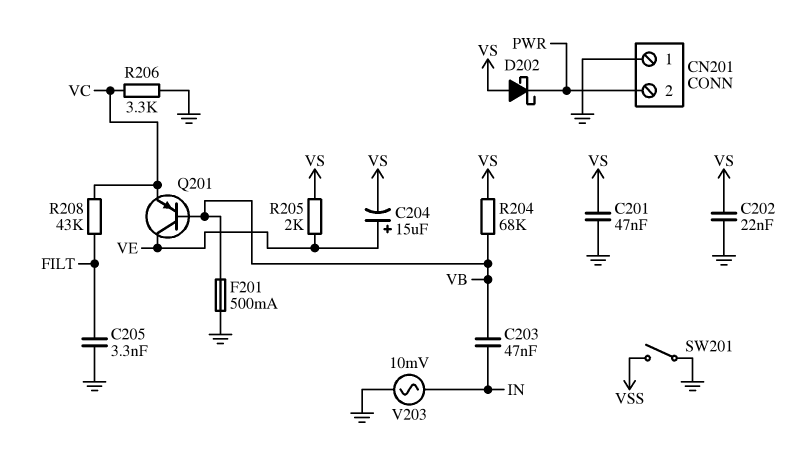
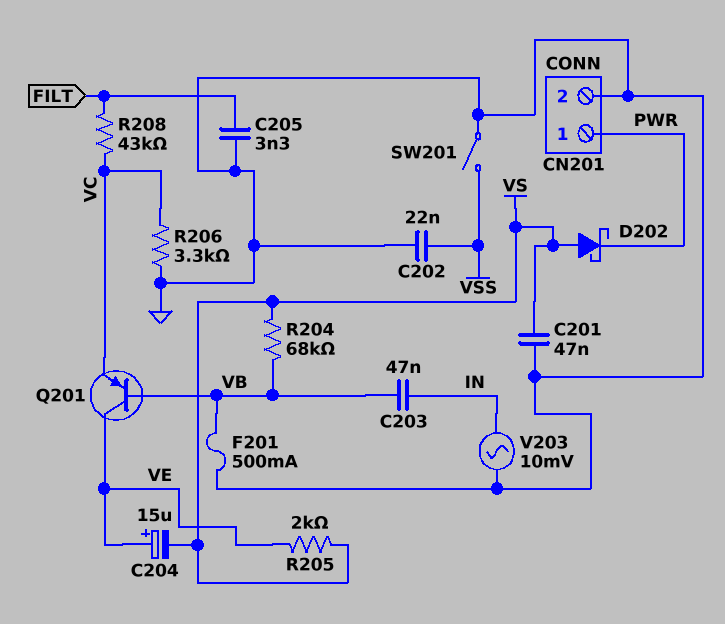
C202: 22nF (GND, VS) -> 22nF (GND, VSS)
CN201 pin 1: GND -> PWR
CN201 pin 2: PWR -> GND

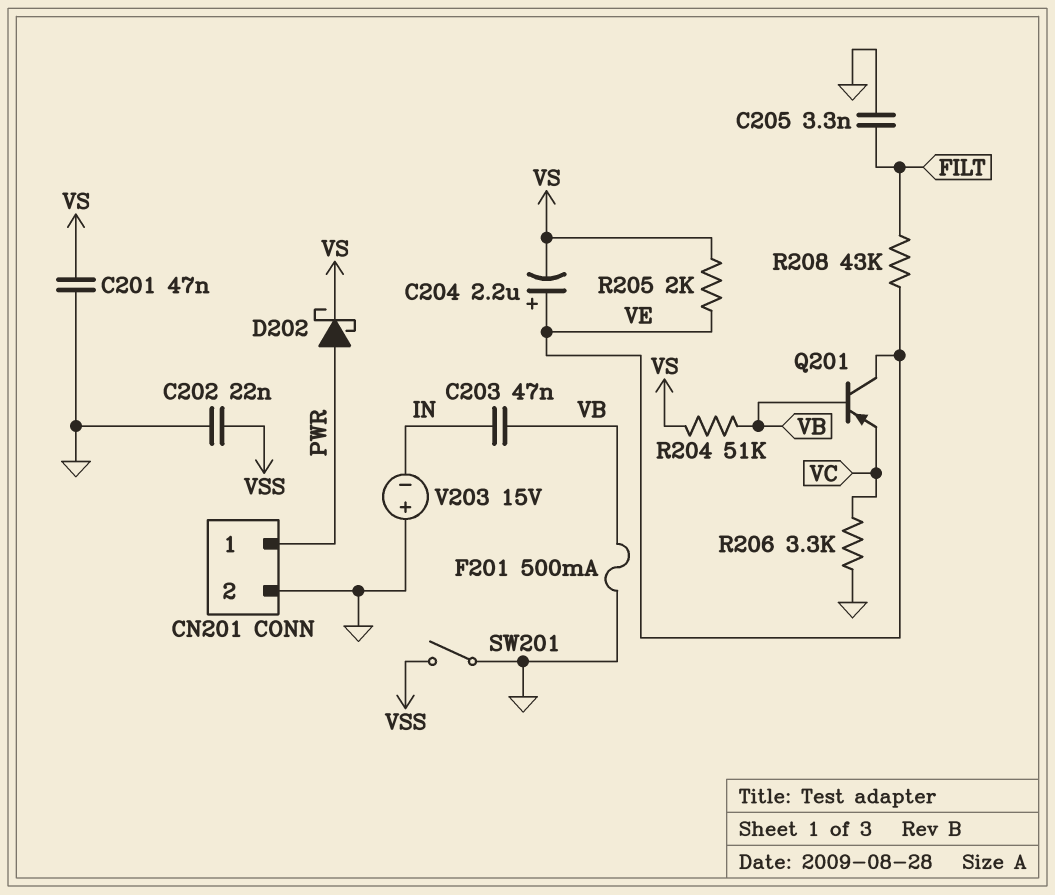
C204: 15uF (plus VE, minus VS) -> 2.2uF (plus VE, minus VS)
D202: schottky (A VS, K PWR) -> schottky (A PWR, K VS)
R204: 68k (VB, VS) -> 51k (VB, VS)
R208: 43k (FILT, VC) -> 43k (FILT, VE)
V203: AC 10mV (GND, IN) -> 15V (plus GND, minus IN)

